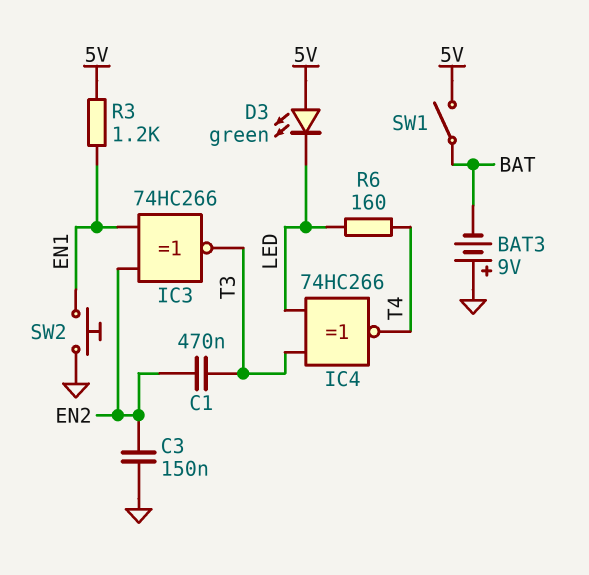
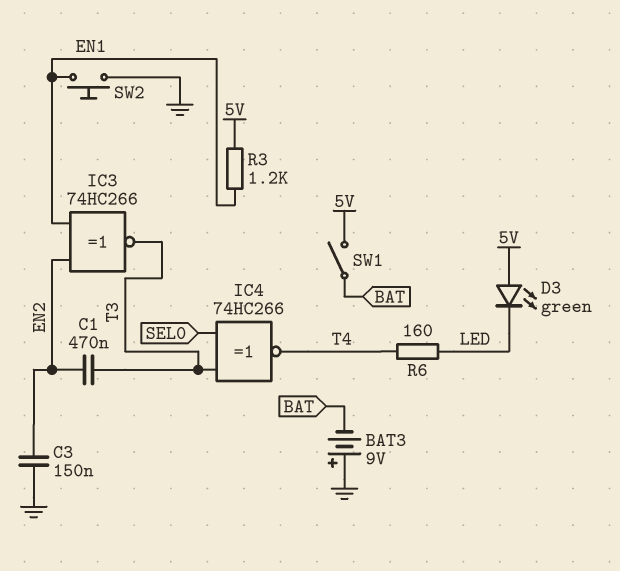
IC4: XNOR 74HC266 (in LED, in T3, out T4) -> XNOR 74HC266 (in SEL0, in T3, out T4)

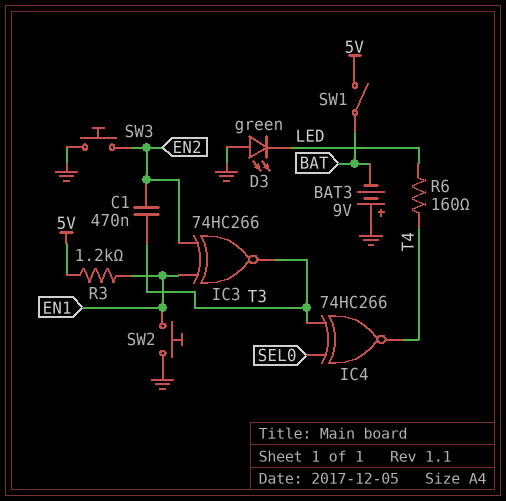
C3: 150nF (EN2, GND) -> none
D3: LED green (A 5V, K LED) -> LED green (A GND, K LED)
SW3: none -> button (EN2, GND)

